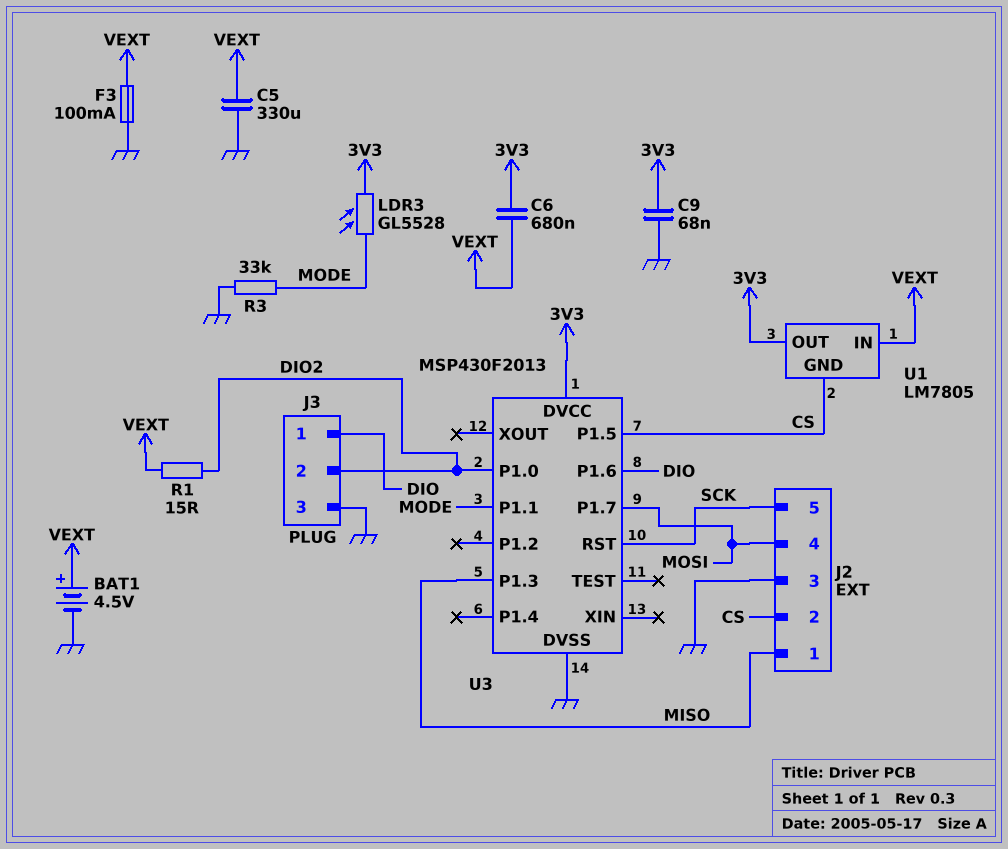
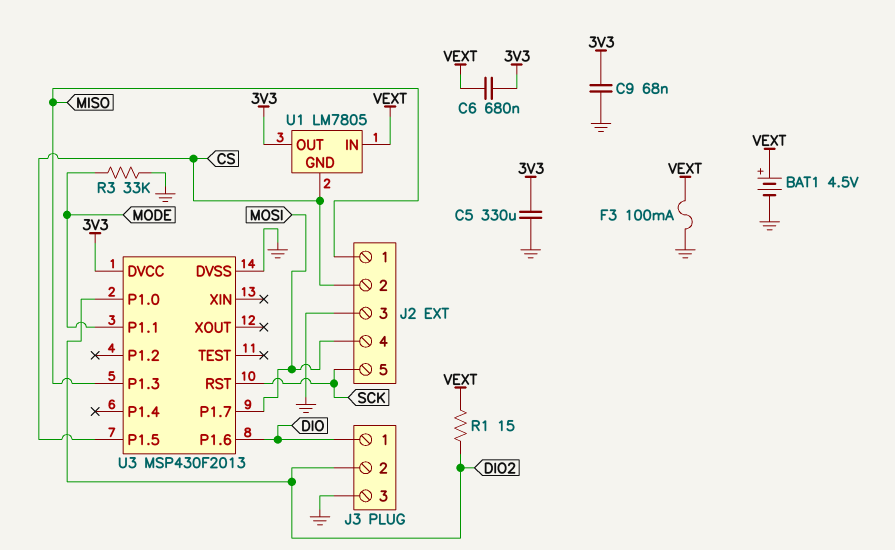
C5: 330uF (GND, VEXT) -> 330uF (3V3, GND)
LDR3: GL5528 (3V3, MODE) -> none

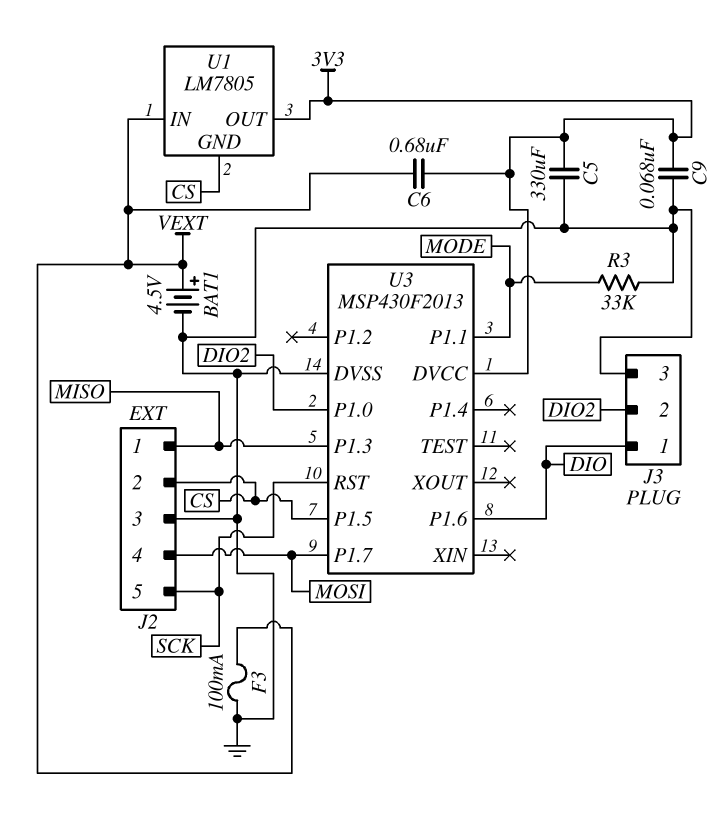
R1: 15 (DIO2, VEXT) -> none

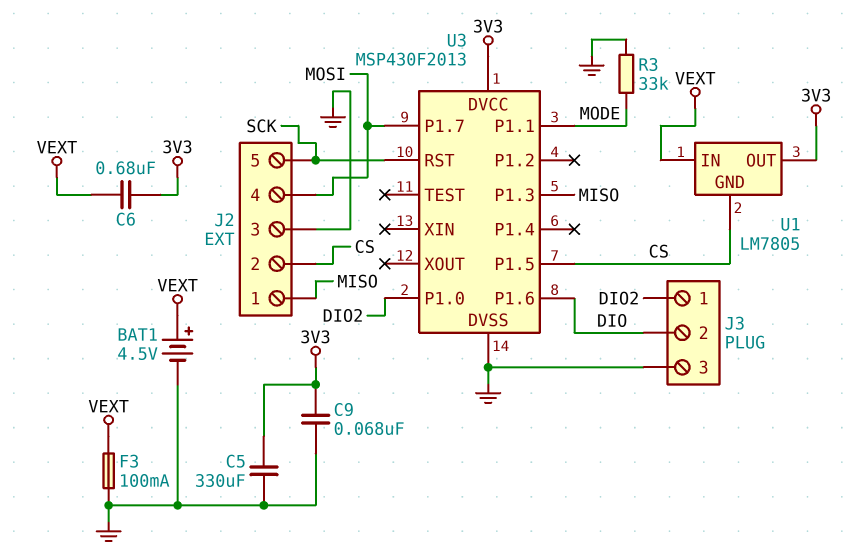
J3 pin 1: DIO -> DIO2
J3 pin 2: DIO2 -> DIO

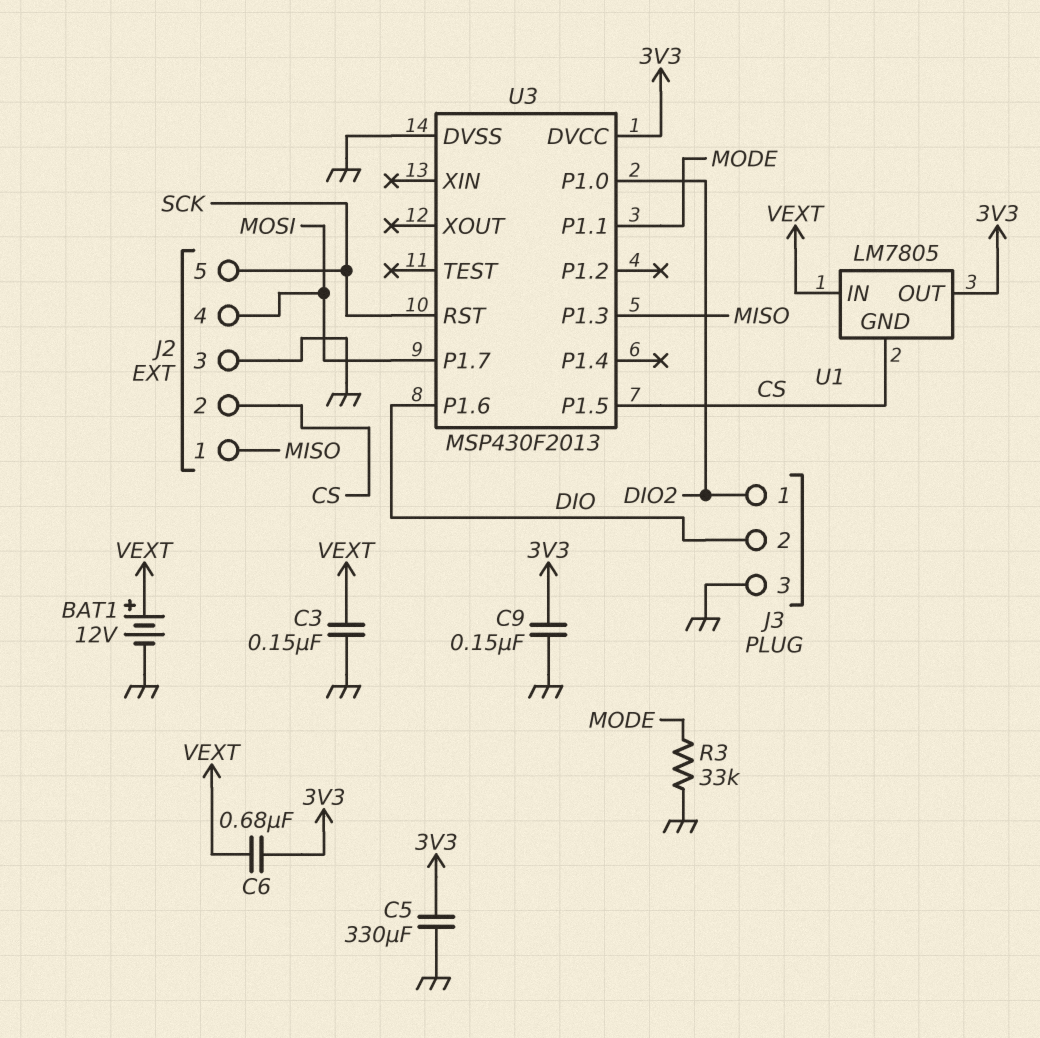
BAT1: 4.5V (plus VEXT, minus GND) -> 12V (plus VEXT, minus GND)
C3: none -> 150nF (GND, VEXT)
C9: 68nF (3V3, GND) -> 150nF (3V3, GND)
F3: 100mA (GND, VEXT) -> none

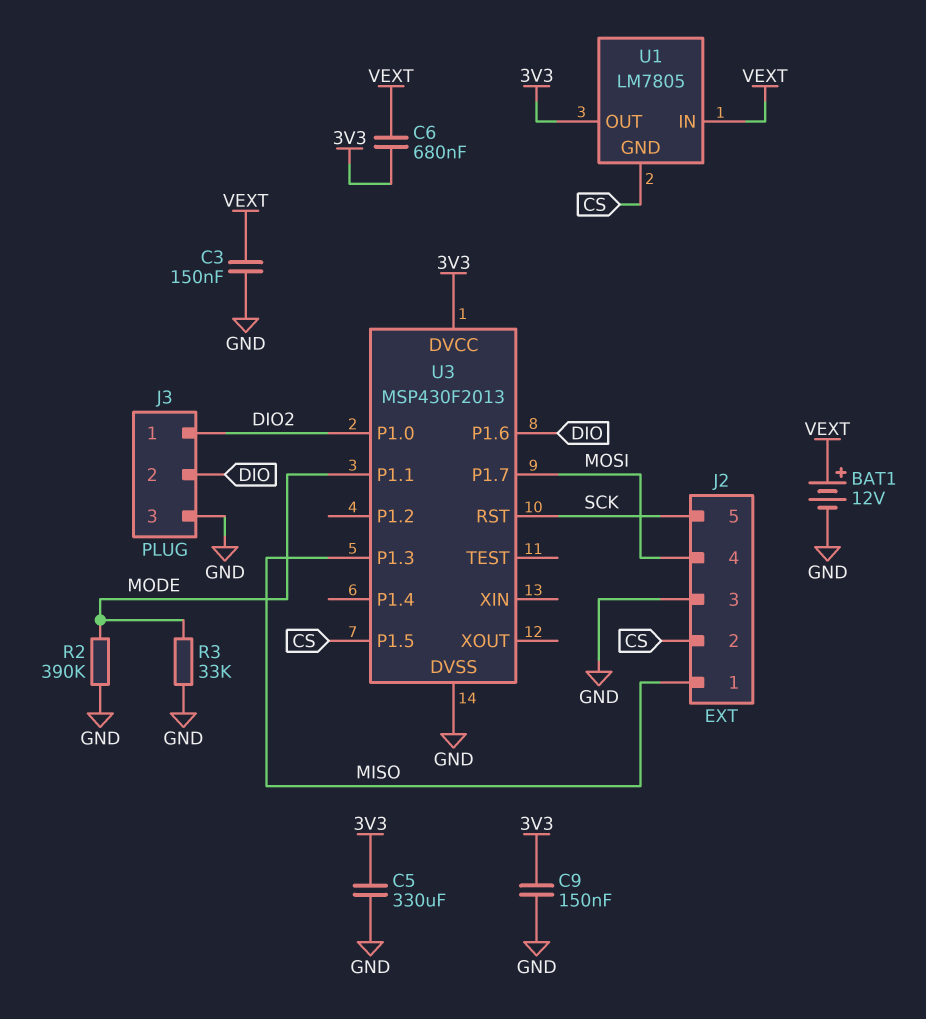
R2: none -> 390k (GND, MODE)

